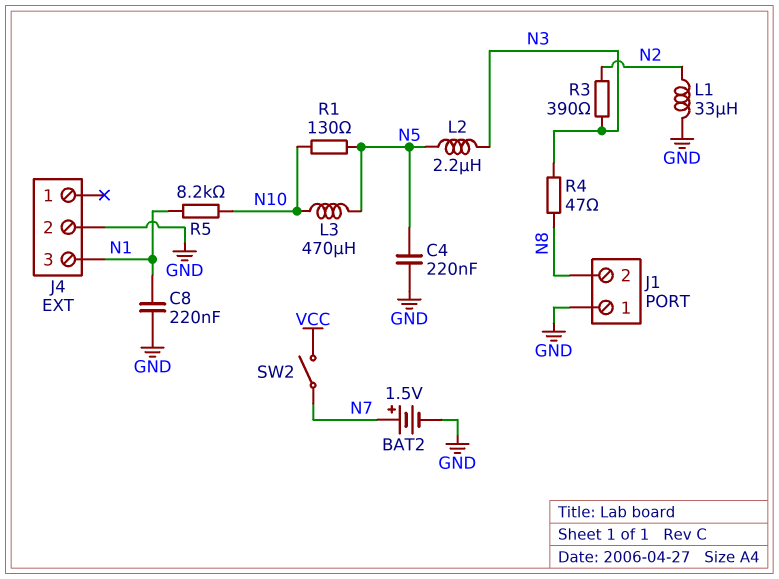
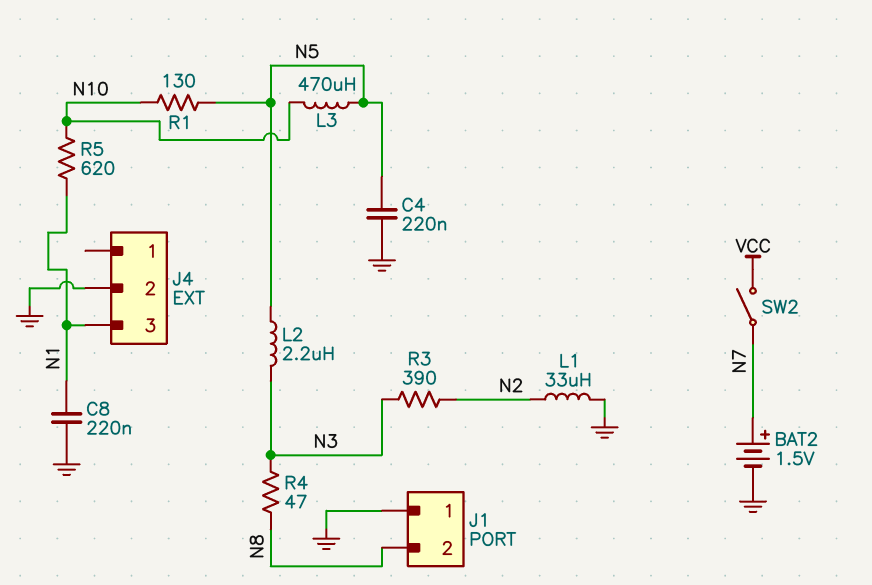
R5: 8.2k (N1, N10) -> 620 (N1, N10)

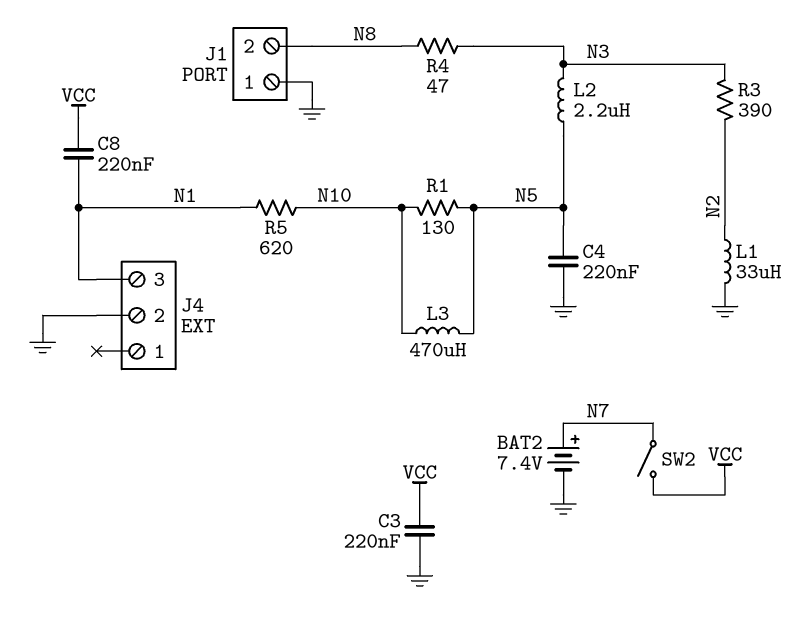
BAT2: 1.5V (plus N7, minus GND) -> 7.4V (plus N7, minus GND)
C3: none -> 220nF (GND, VCC)
C8: 220nF (GND, N1) -> 220nF (N1, VCC)

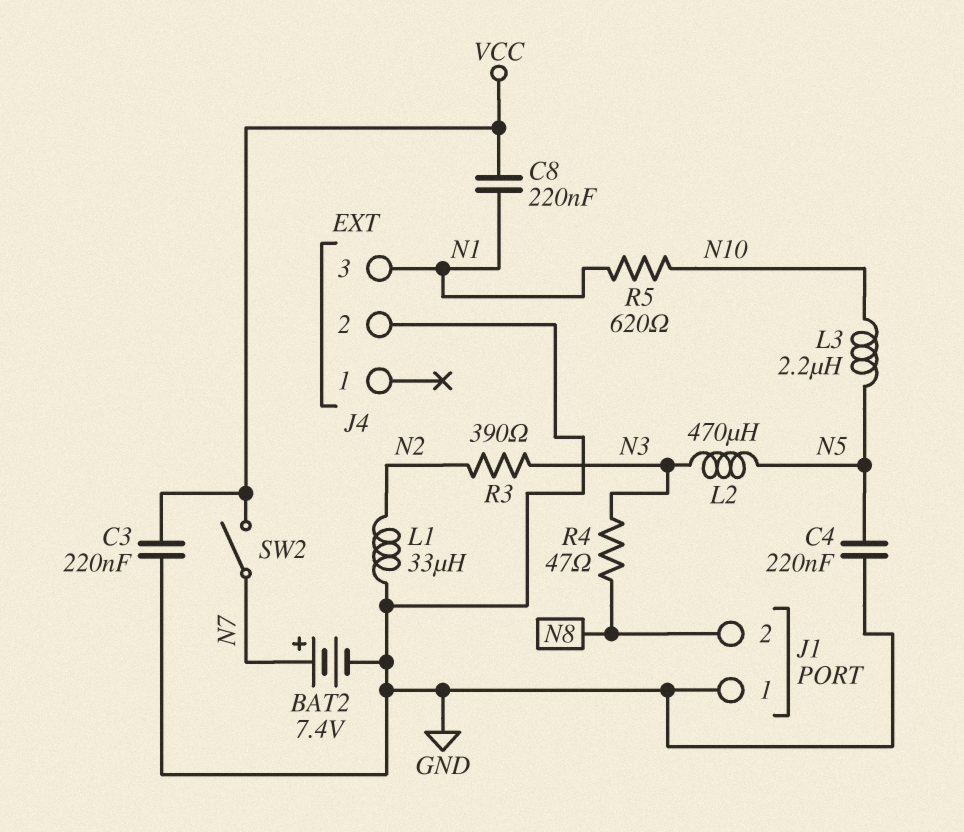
L2: 2.2uH (N3, N5) -> 470uH (N3, N5)
L3: 470uH (N5, N10) -> 2.2uH (N5, N10)
R1: 130 (N5, N10) -> none

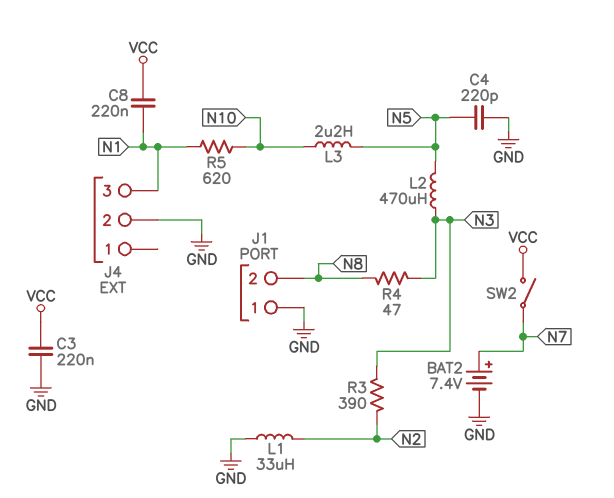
C4: 220nF (GND, N5) -> 220pF (GND, N5)

